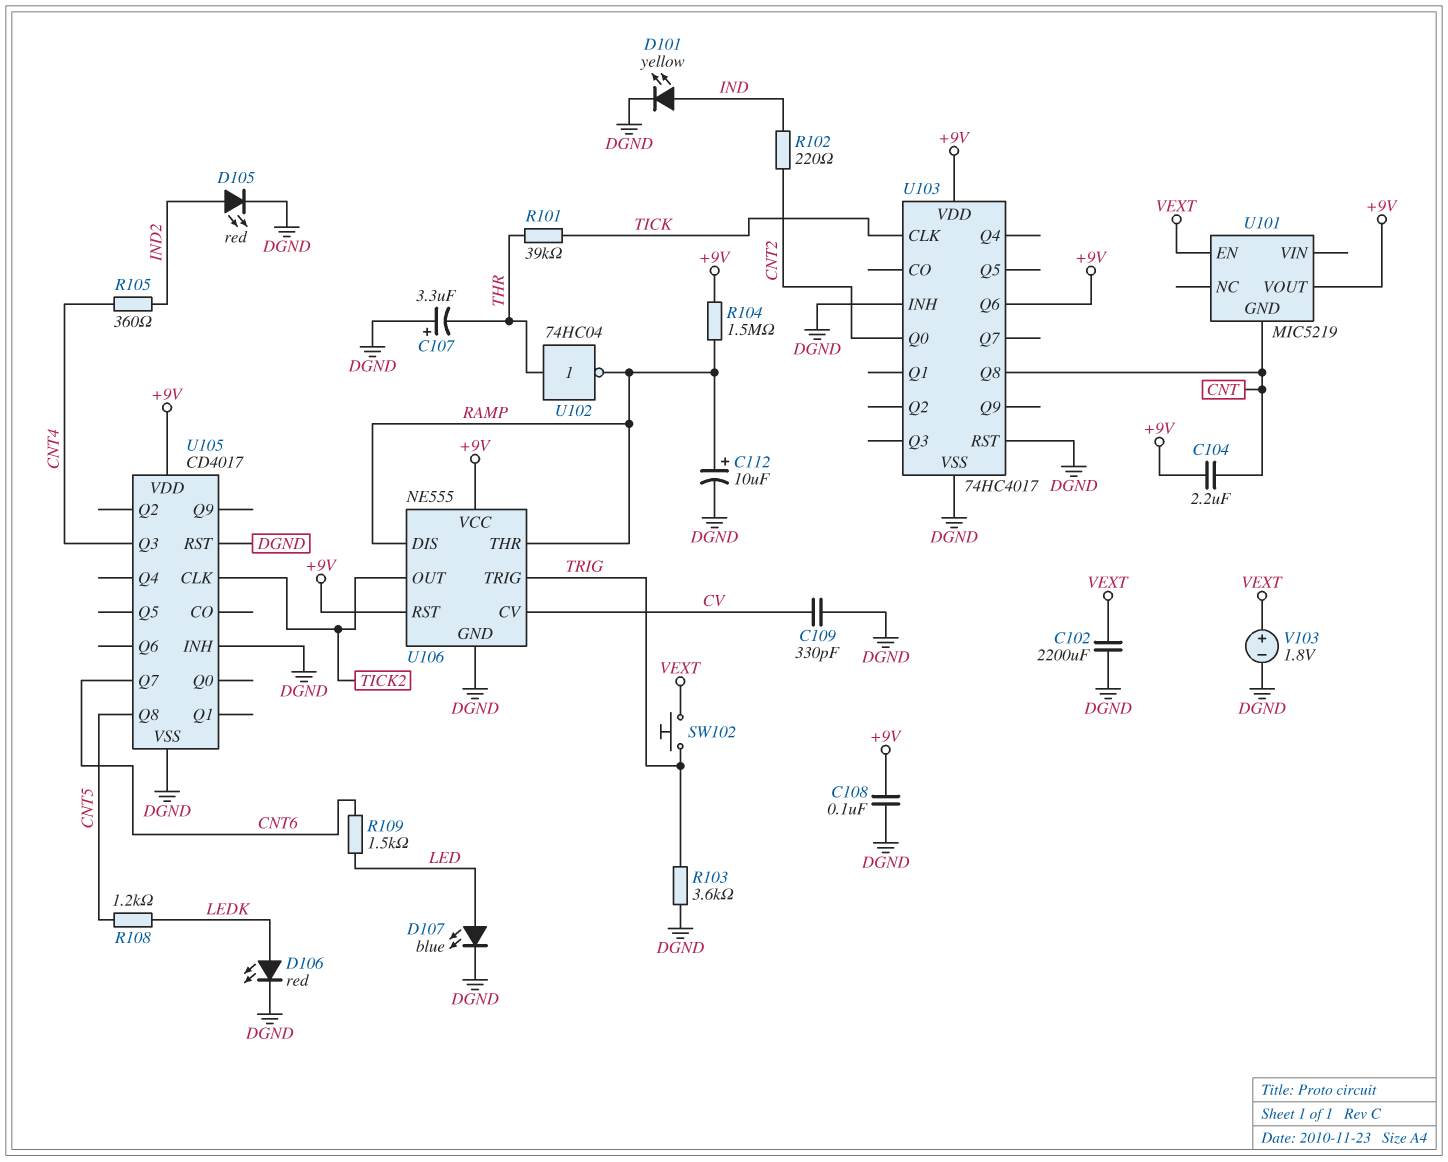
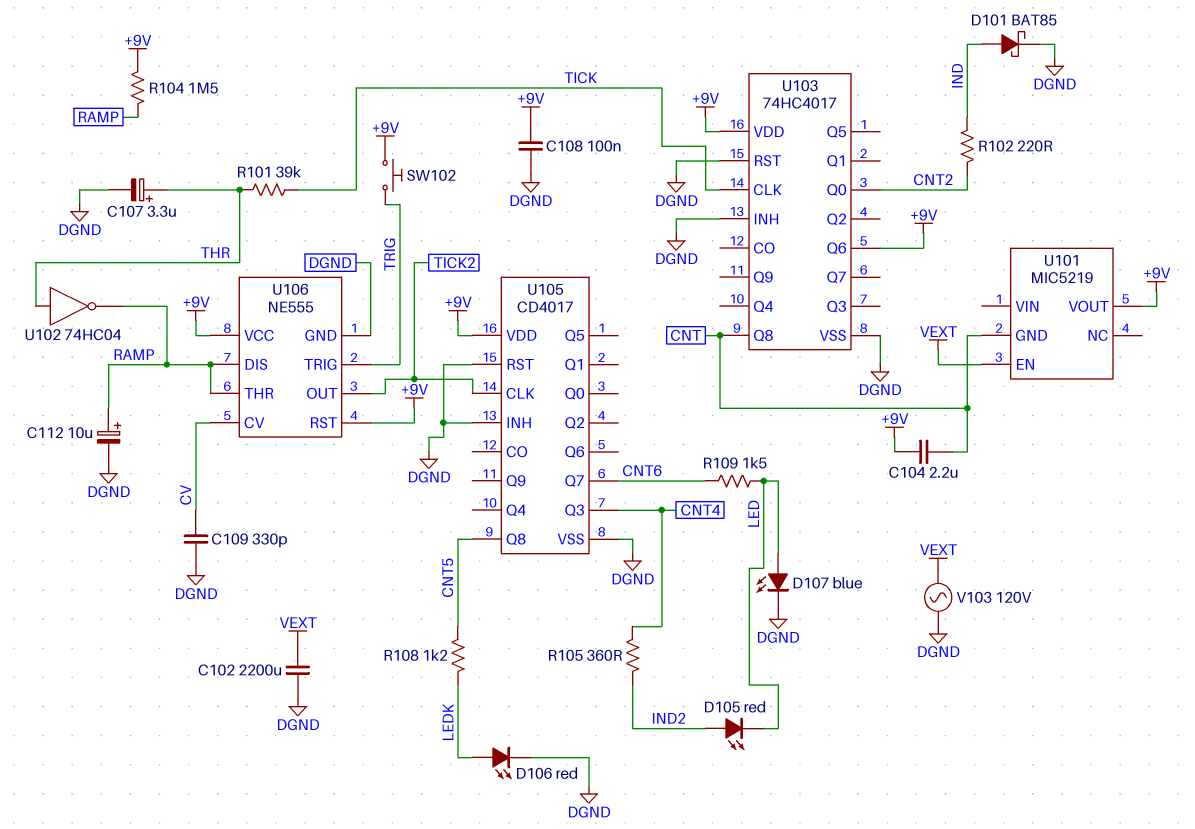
C107: 3.3uF (plus DGND, minus THR) -> 3.3uF (plus THR, minus DGND)
D101: LED yellow (A IND, K DGND) -> schottky BAT85 (A IND, K DGND)
D105: LED red (A IND2, K DGND) -> LED red (A IND2, K LED)
R103: 3.6k (DGND, TRIG) -> none
SW102: button (TRIG, VEXT) -> button (+9V, TRIG)
V103: 1.8V (plus VEXT, minus DGND) -> AC 120V (DGND, VEXT)

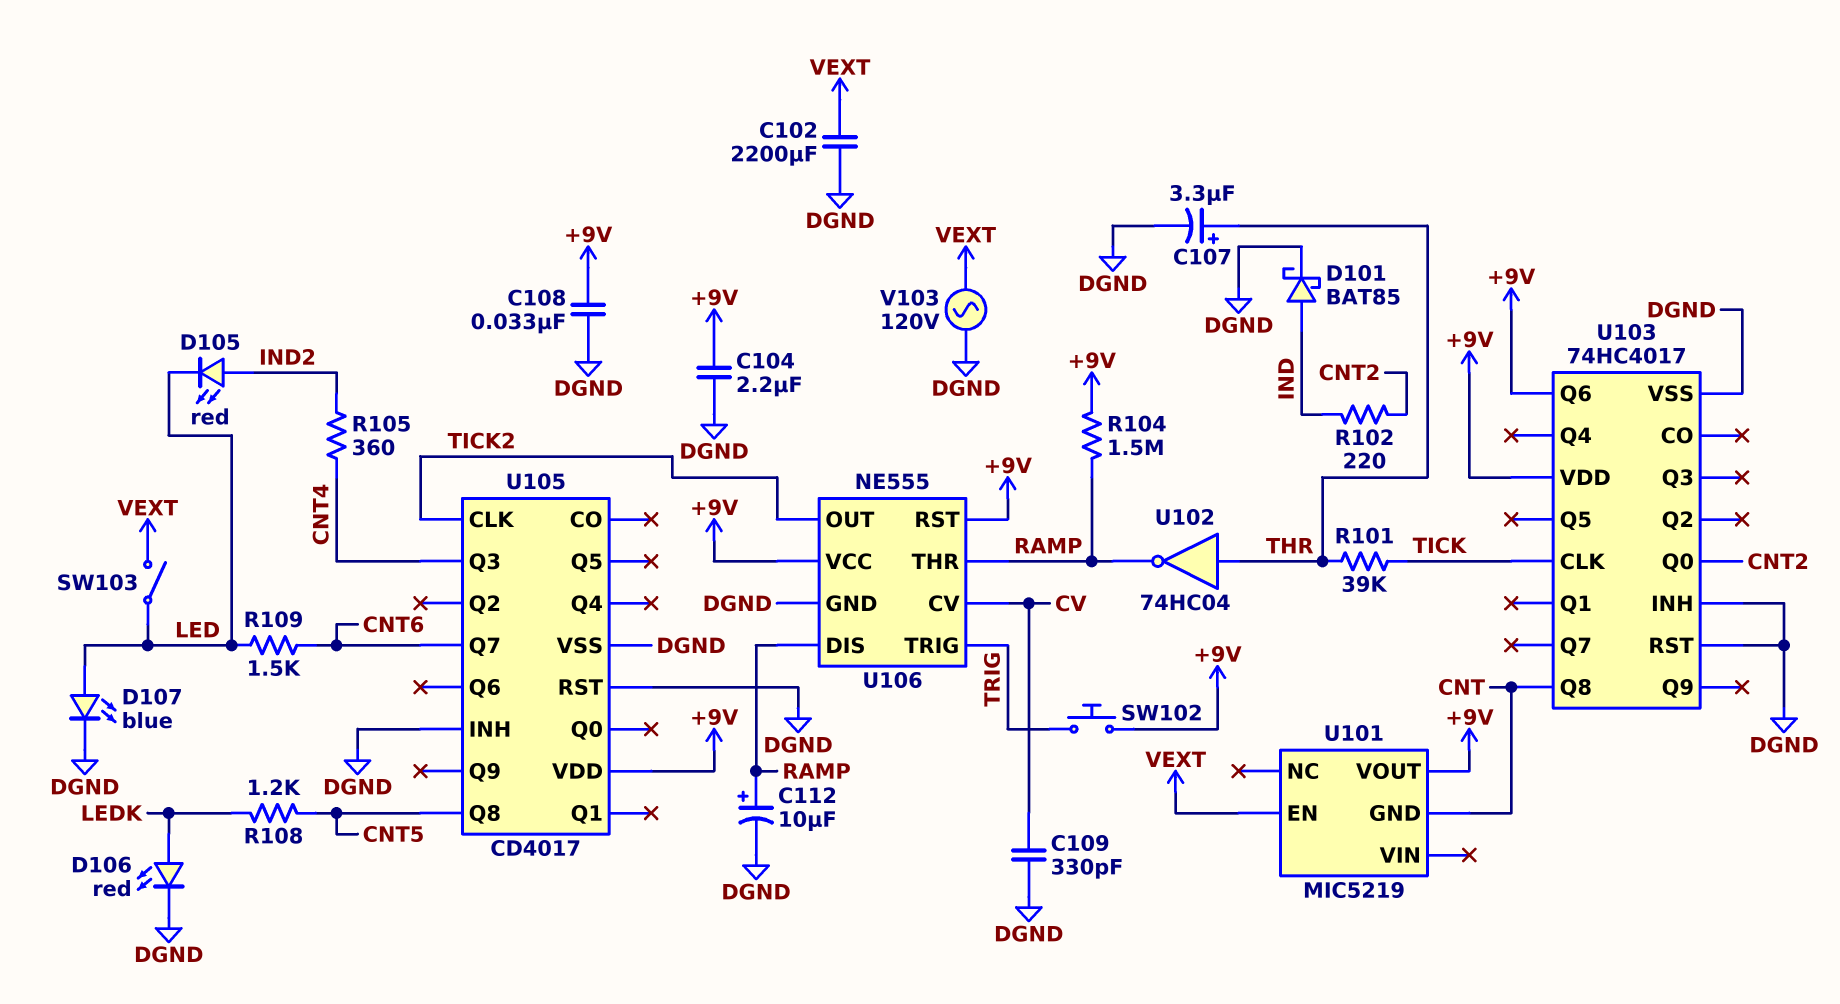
C104: 2.2uF (+9V, CNT) -> 2.2uF (+9V, DGND)
C108: 100nF (+9V, DGND) -> 33nF (+9V, DGND)
SW103: none -> switch (LED, VEXT)

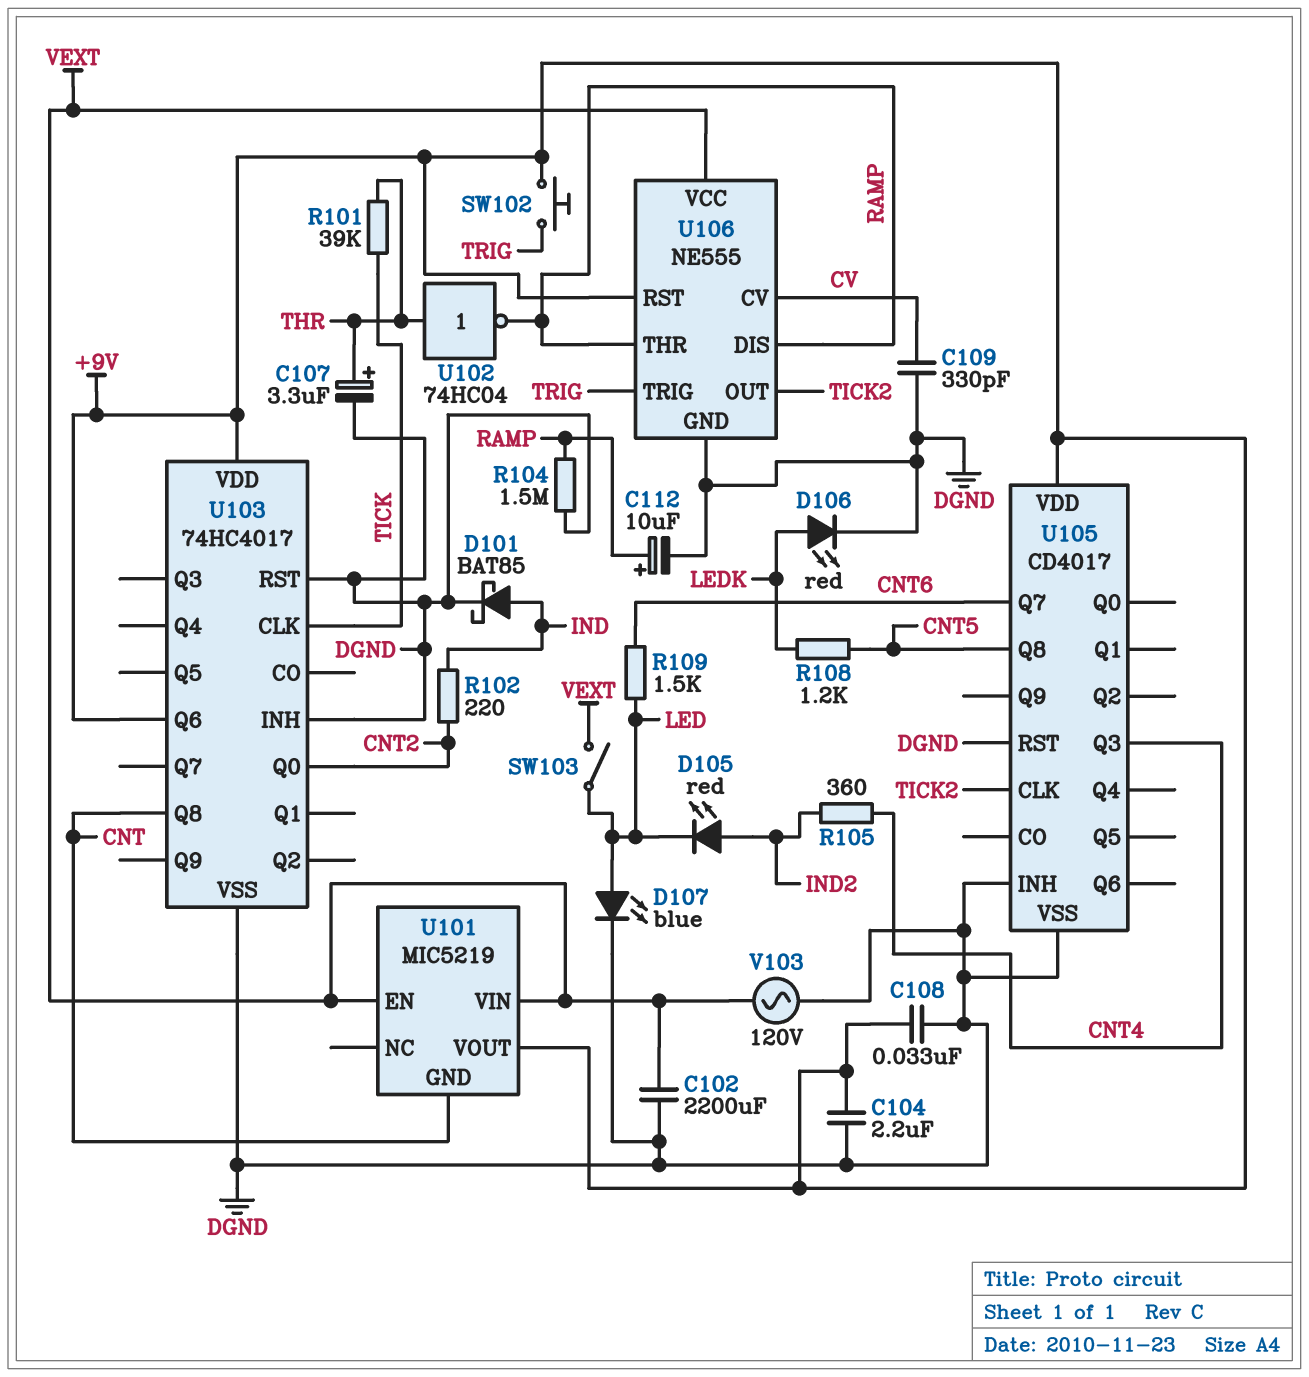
R104: 1.5M (+9V, RAMP) -> 1.5M (DGND, RAMP)
U101 pin VIN: none -> VEXT
U106 pin VCC: +9V -> VEXT

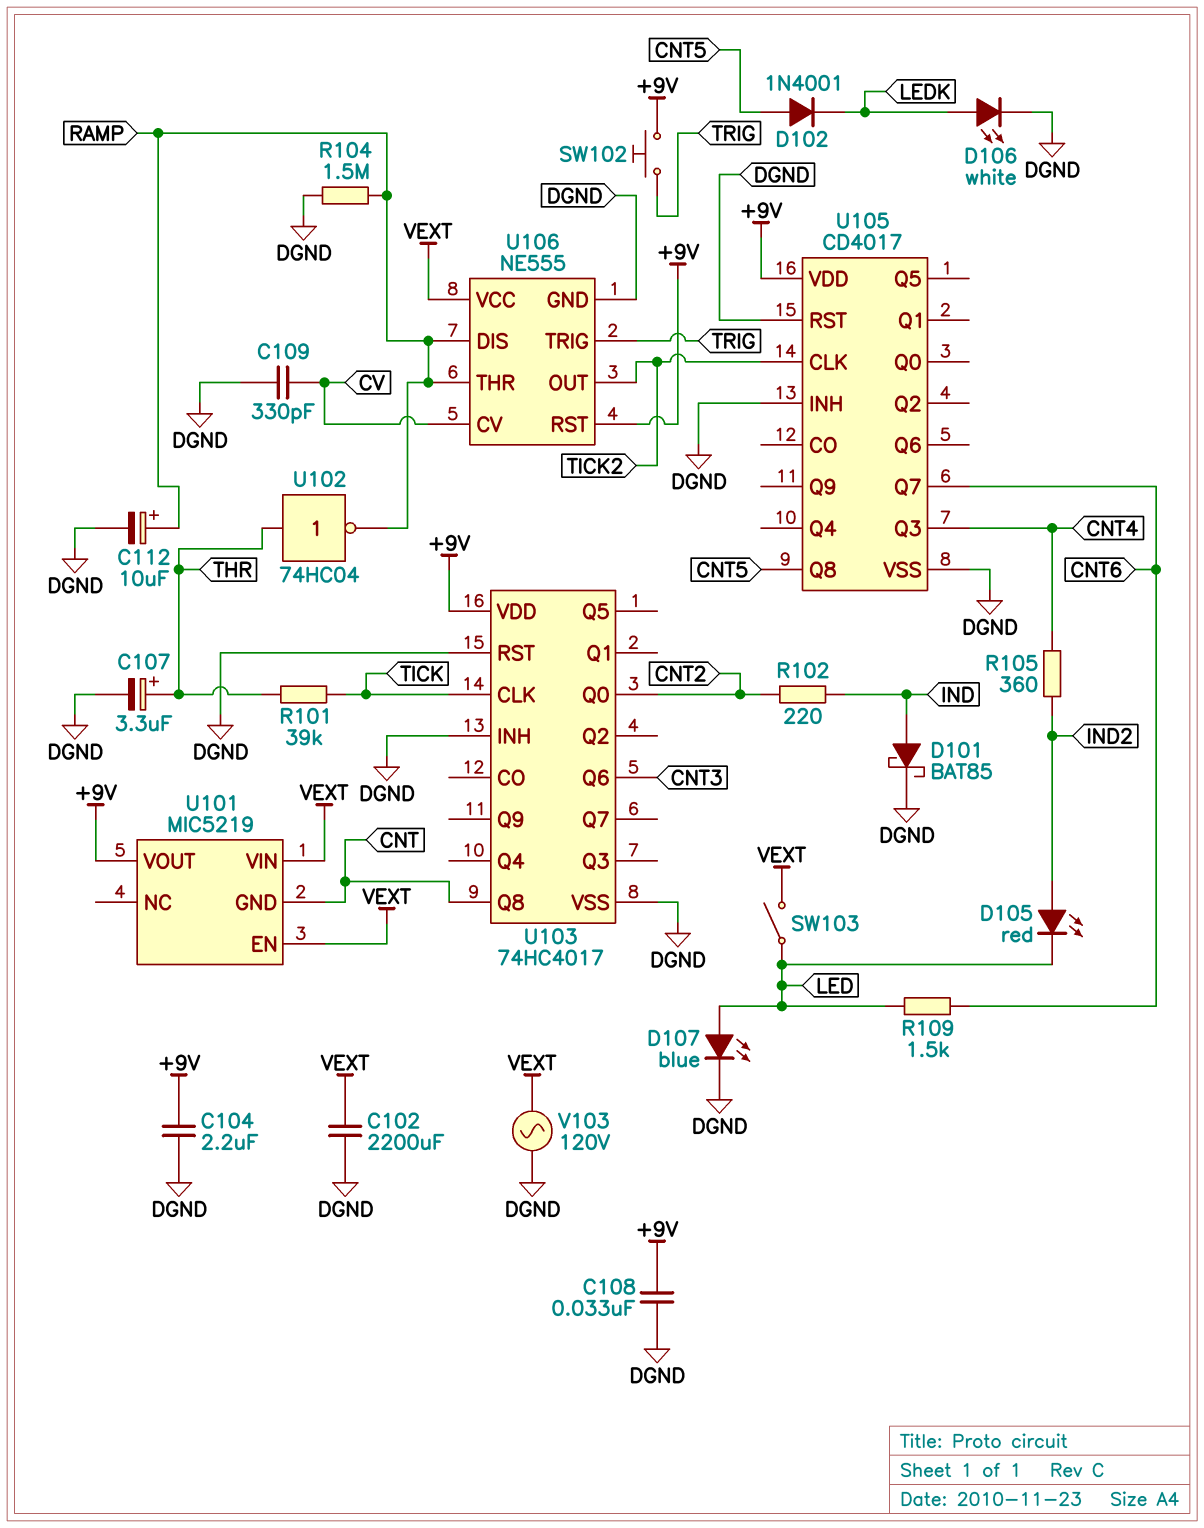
D102: none -> diode 1N4001 (A CNT5, K LEDK)
D106: LED red (A LEDK, K DGND) -> LED white (A LEDK, K DGND)
R108: 1.2k (CNT5, LEDK) -> none
U103 pin Q6: +9V -> CNT3

